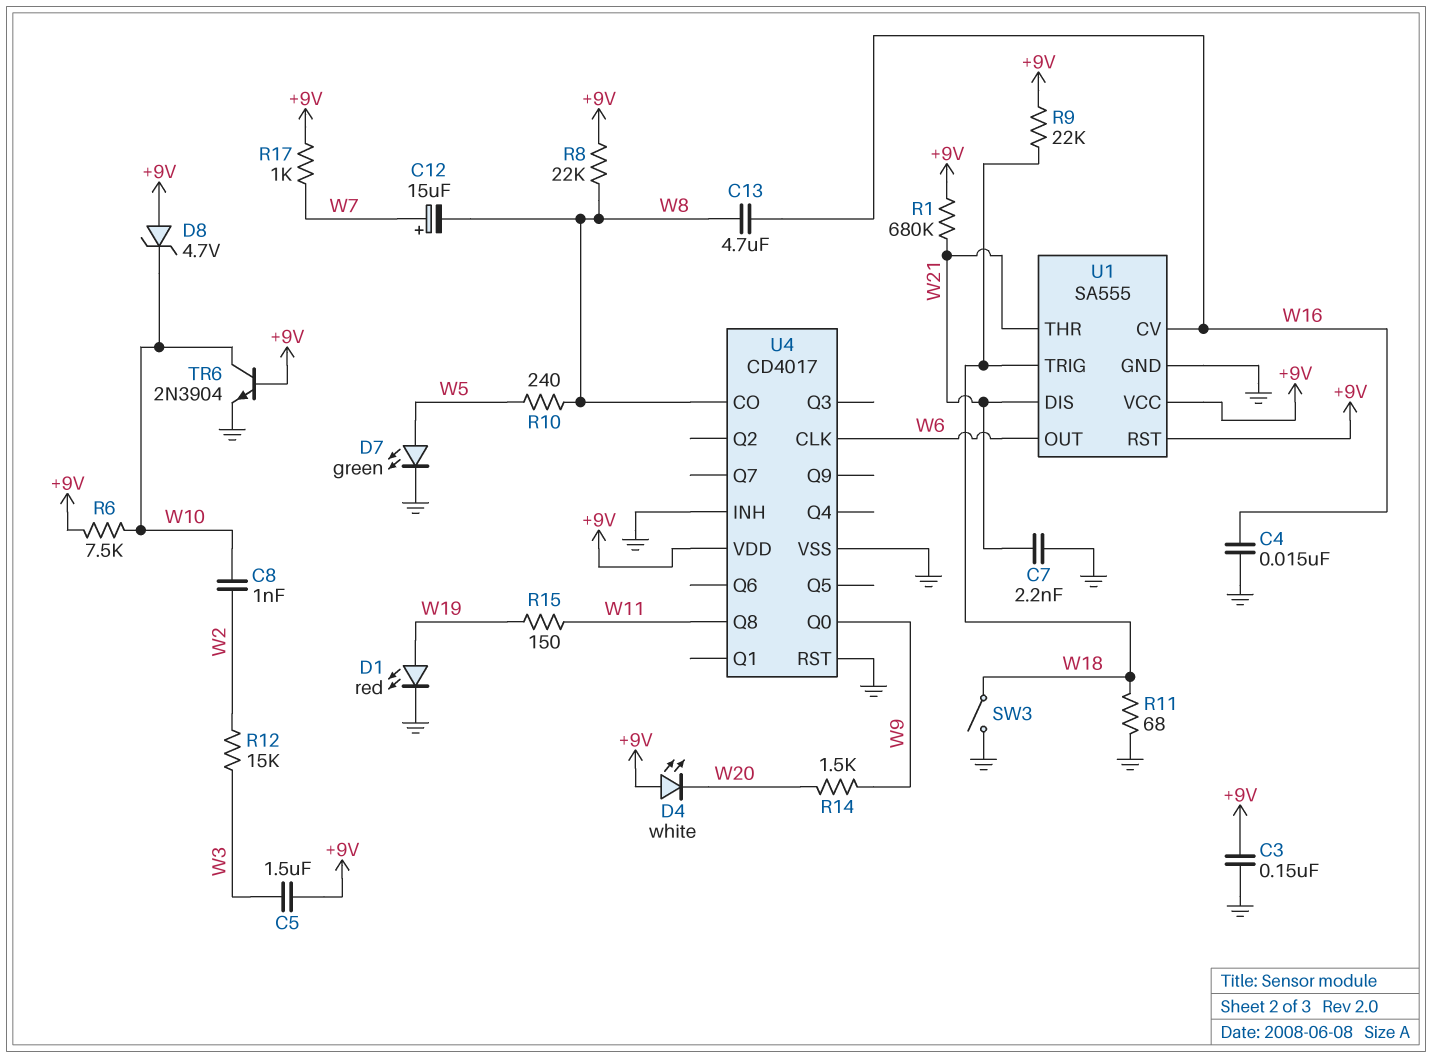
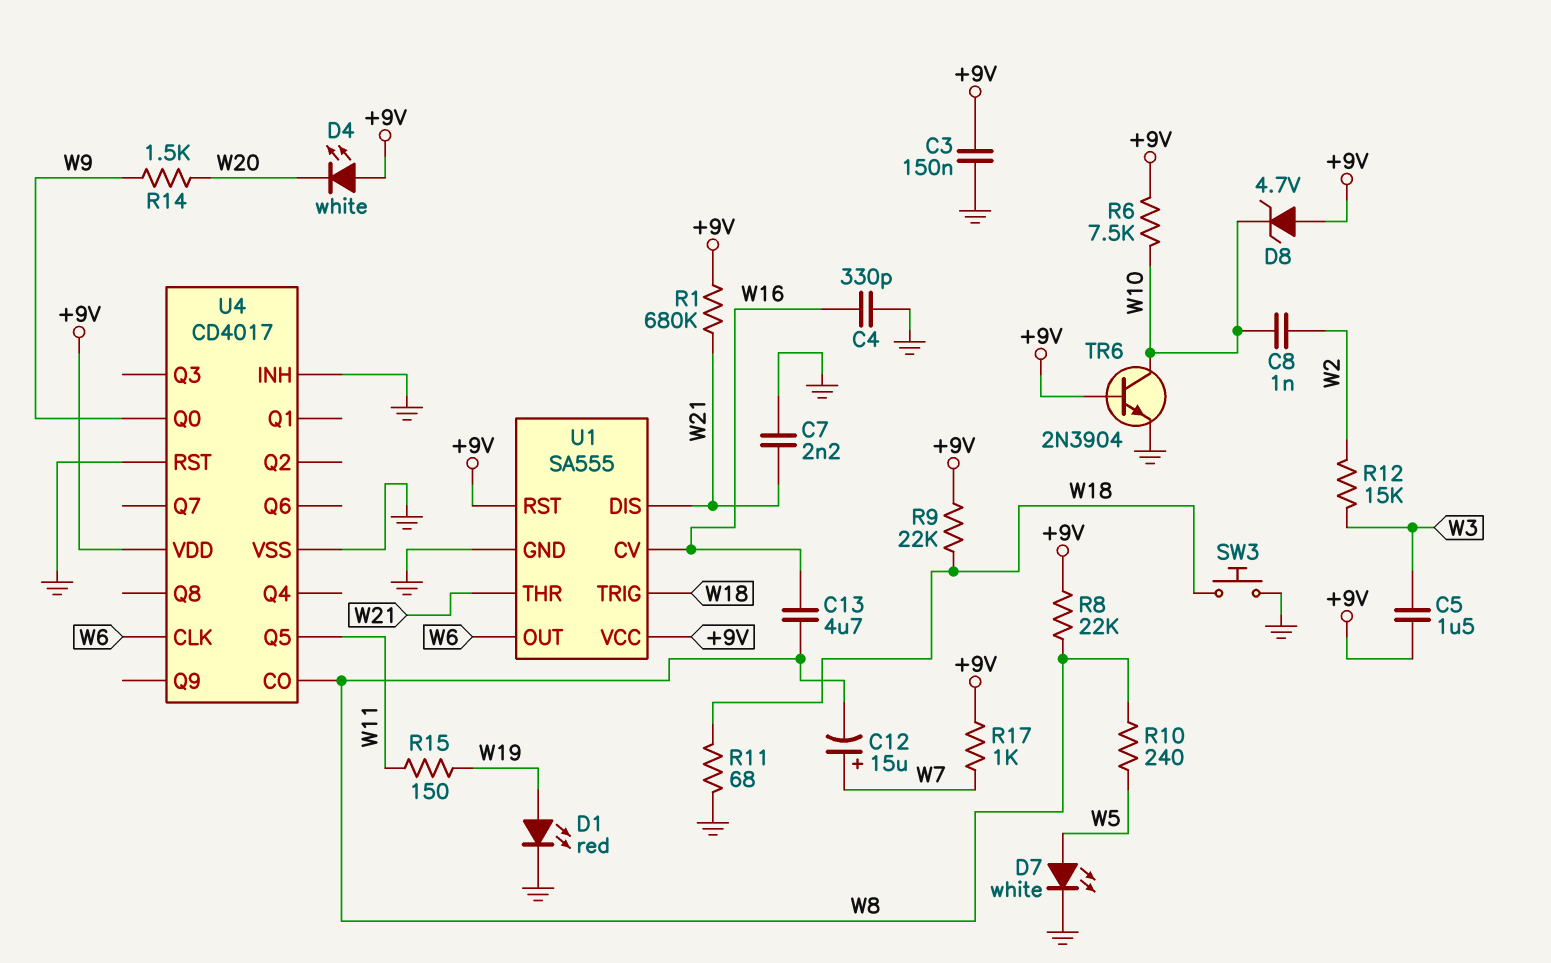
C4: 15nF (GND, W16) -> 330pF (GND, W16)
D7: LED green (A W5, K GND) -> LED white (A W5, K GND)
SW3: switch (GND, W18) -> button (GND, W18)
U4 pin Q5: none -> W11
U4 pin Q8: W11 -> none

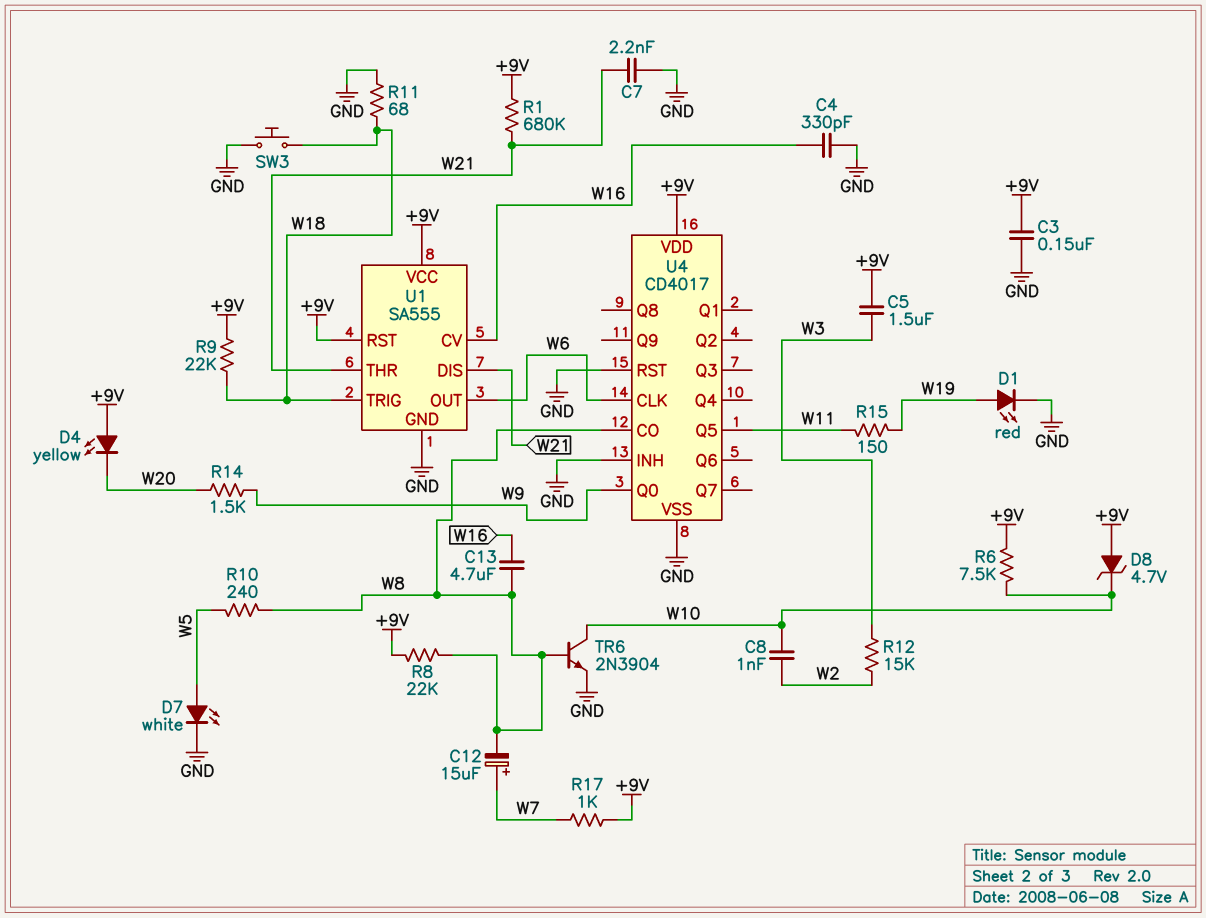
D4: LED white (A +9V, K W20) -> LED yellow (A +9V, K W20)
TR6: NPN 2N3904 (B +9V, C W10, E GND) -> NPN 2N3904 (B W8, C W10, E GND)

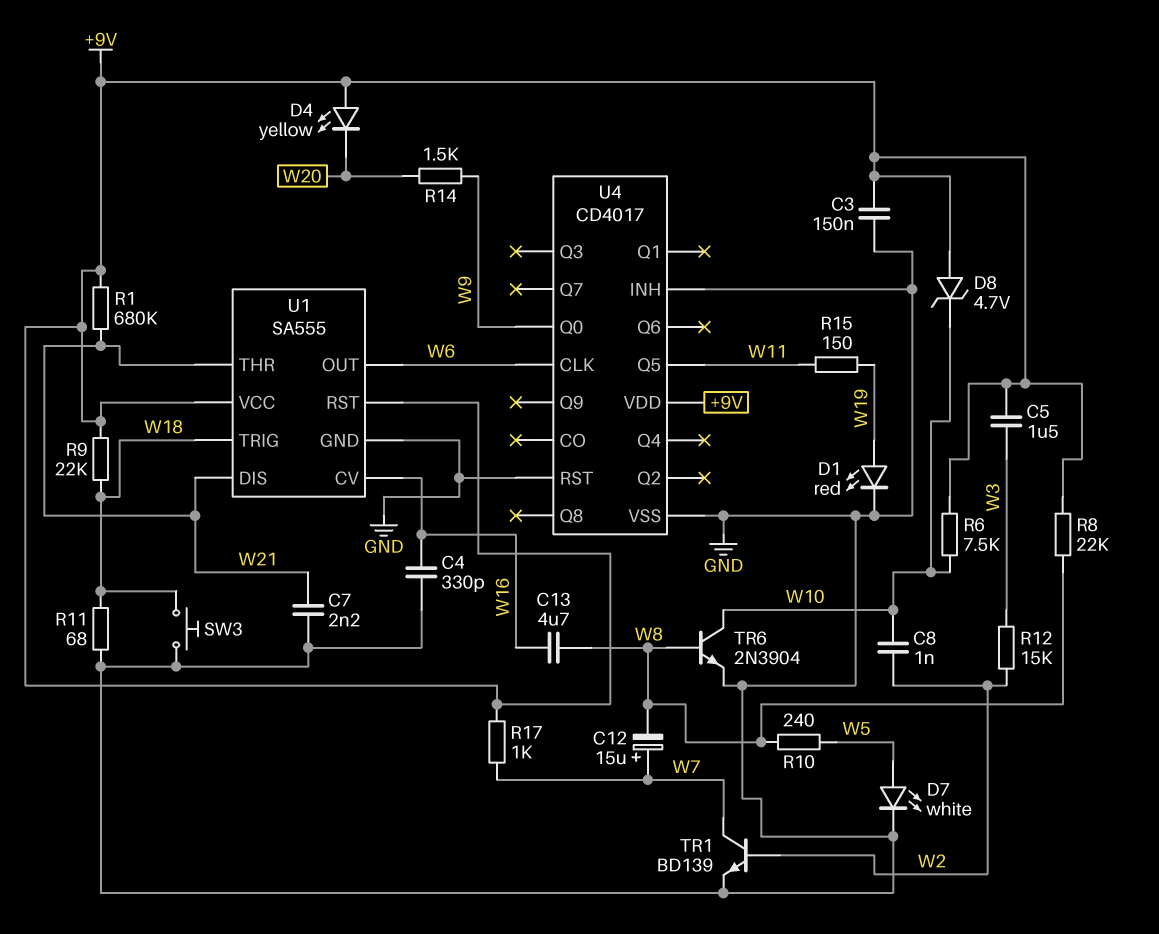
TR1: none -> NPN BD139 (B W2, C W7, E GND)
U4 pin CO: W8 -> none

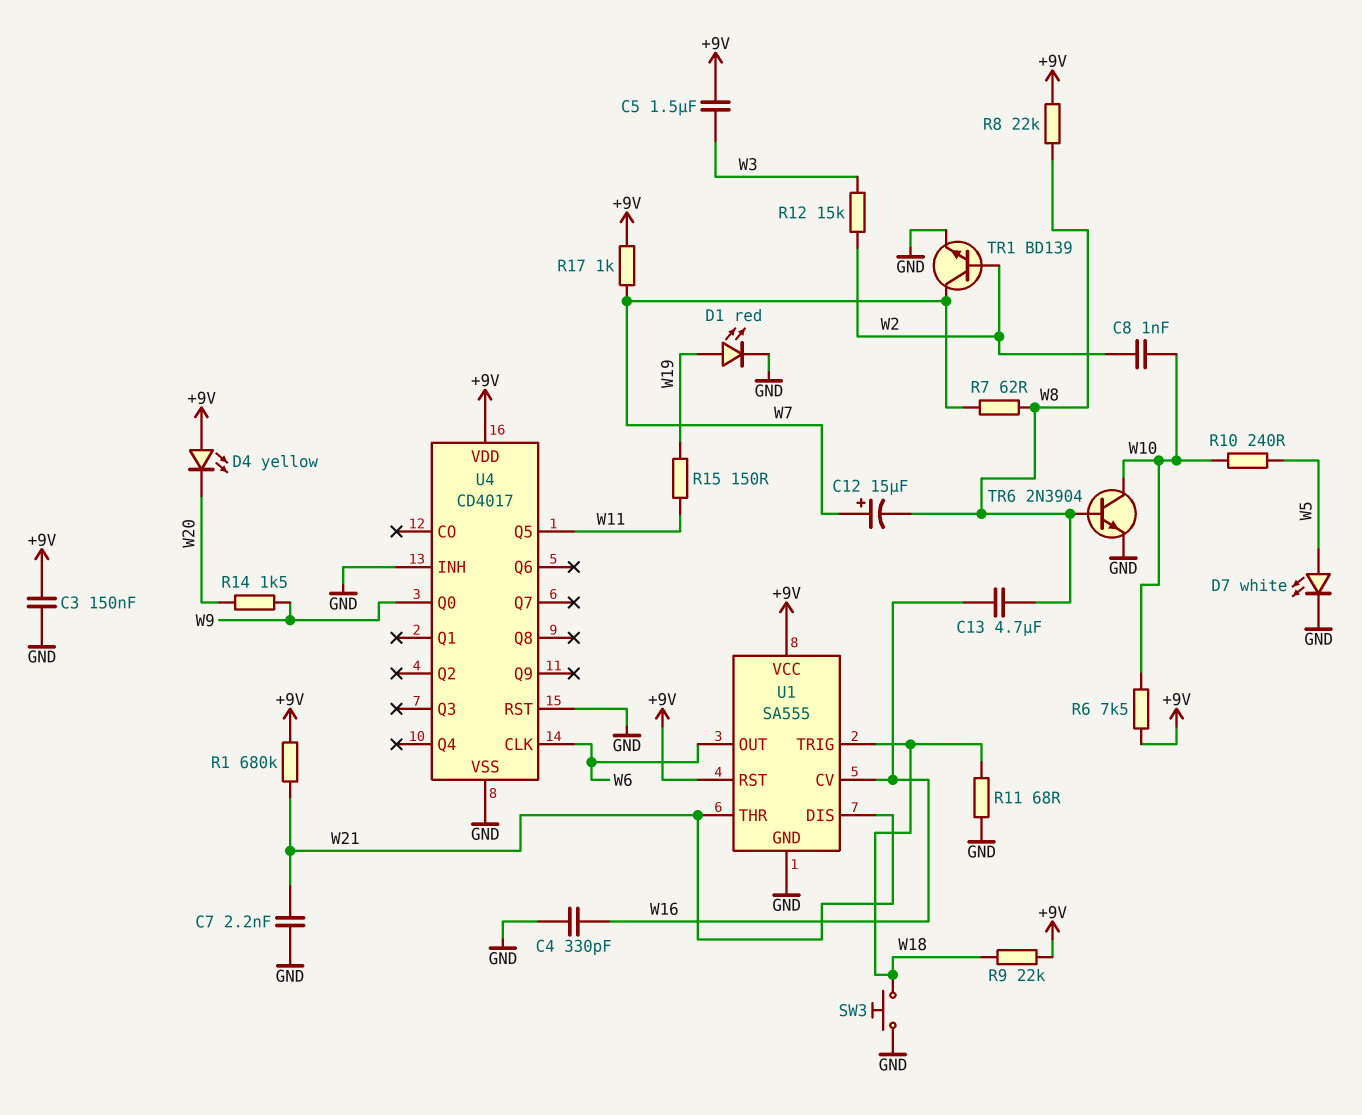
D8: zener 4.7V (A +9V, K W10) -> none
R7: none -> 62 (W7, W8)
R10: 240 (W5, W8) -> 240 (W5, W10)

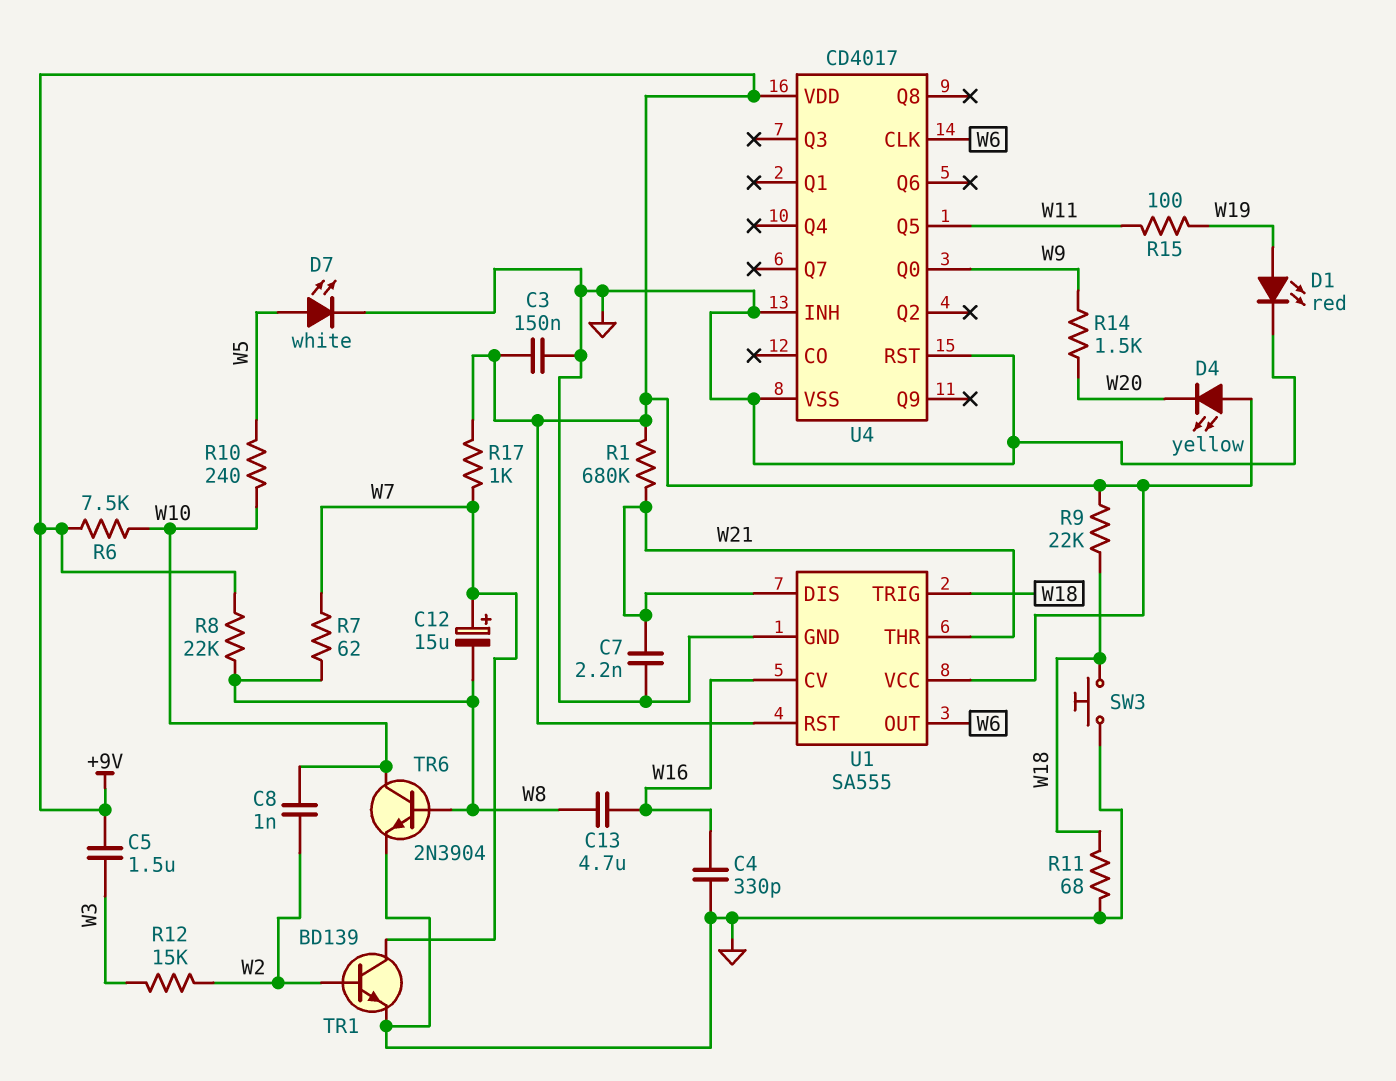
R15: 150 (W11, W19) -> 100 (W11, W19)

